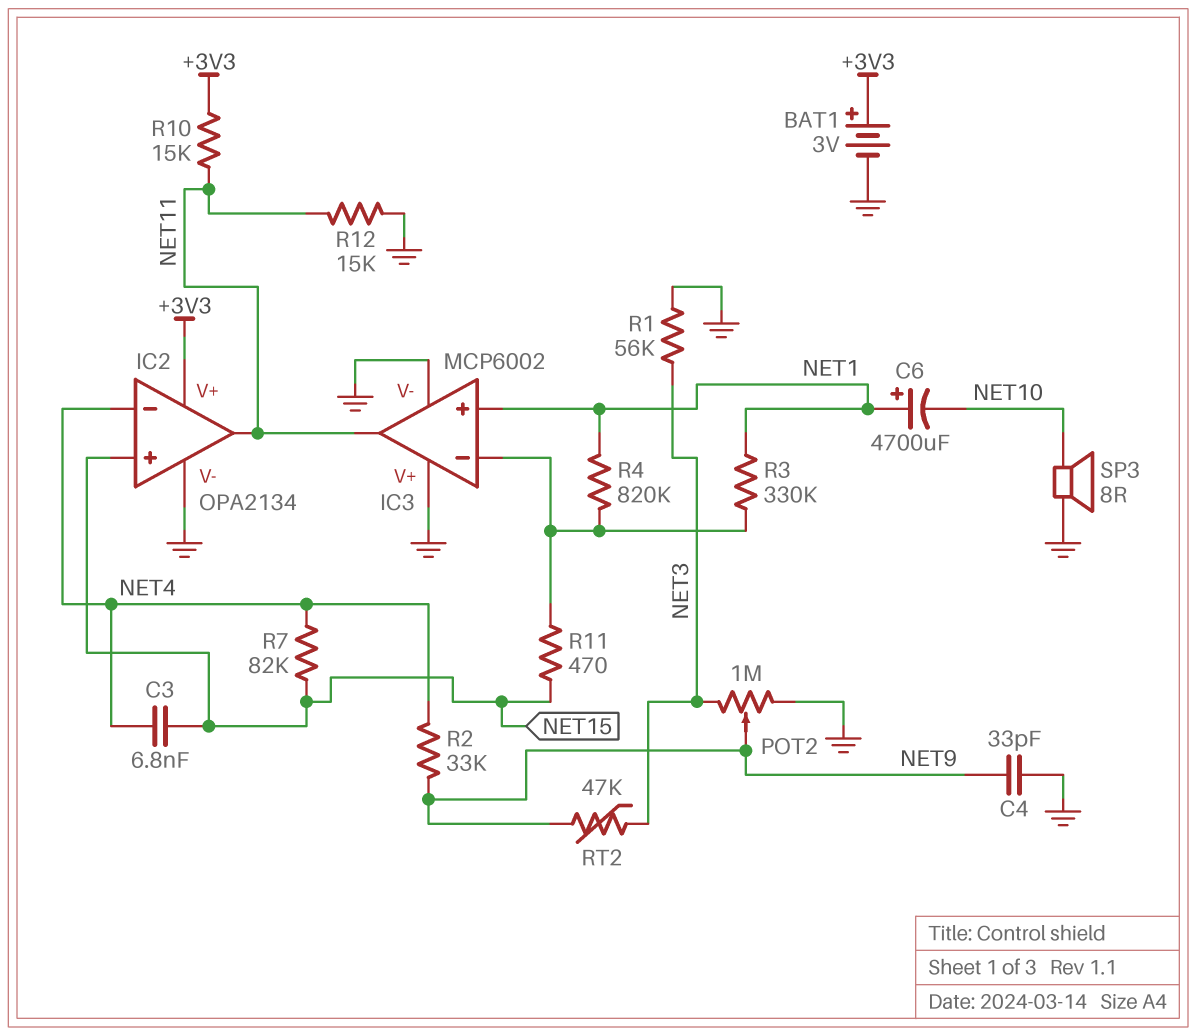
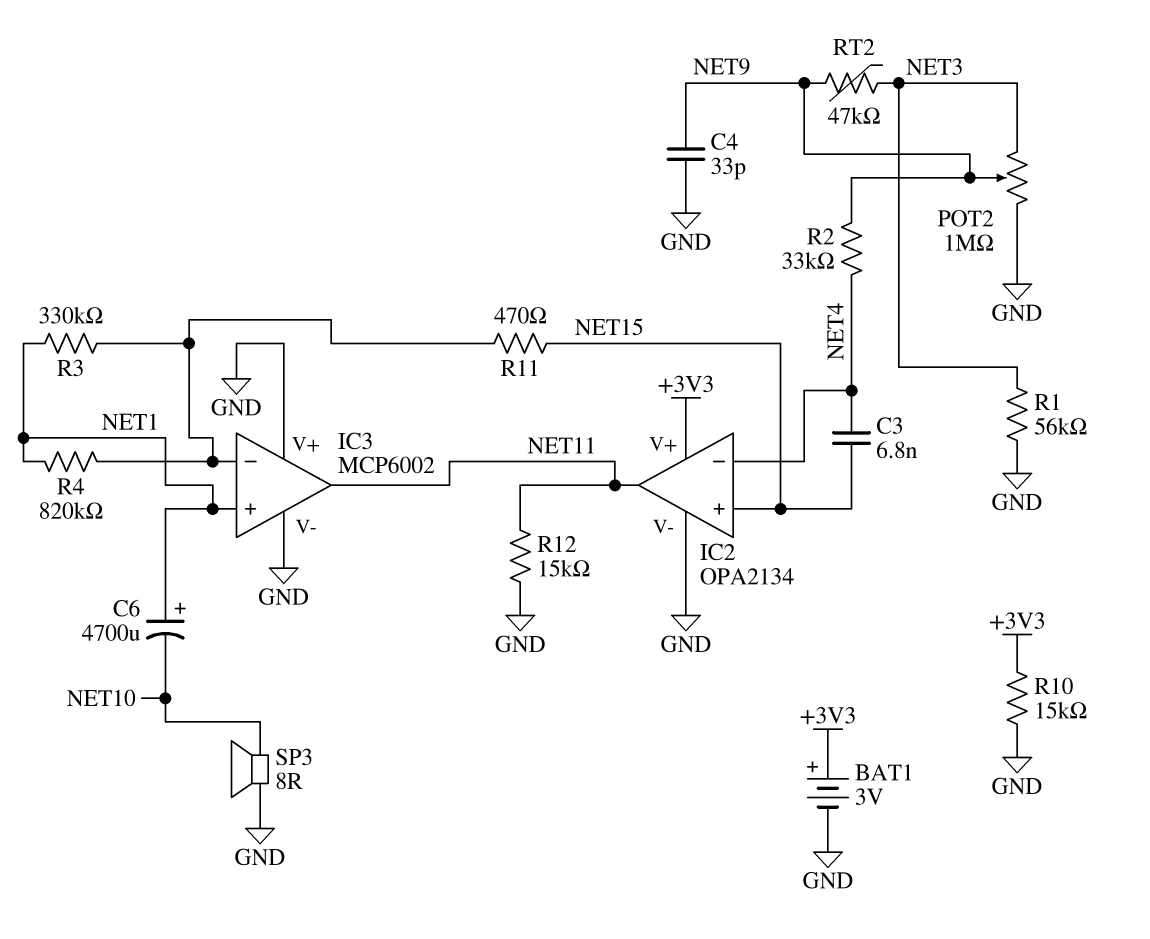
R7: 82k (NET4, NET15) -> none
R10: 15k (+3V3, NET11) -> 15k (+3V3, GND)

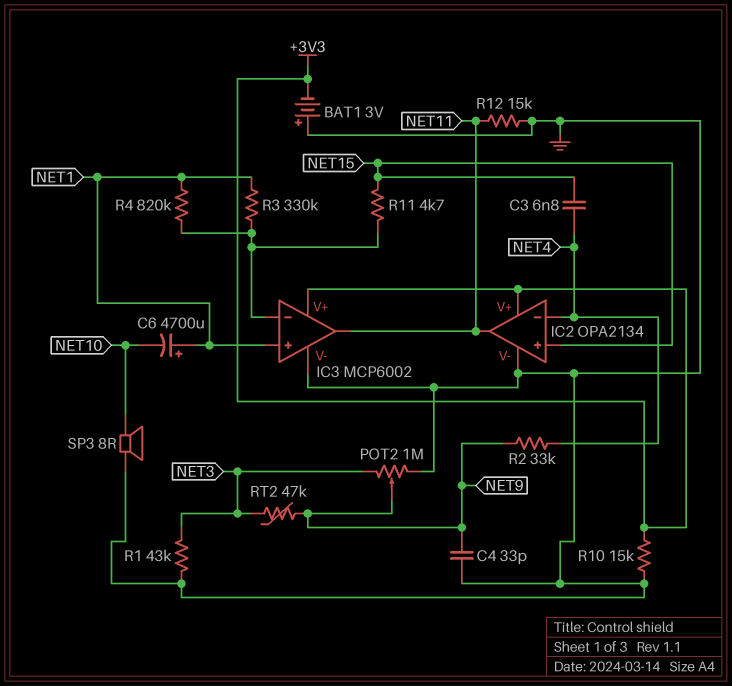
BAT1: 3V (plus +3V3, minus GND) -> 3V (plus GND, minus +3V3)
IC3 pin V+: GND -> +3V3
R1: 56k (GND, NET3) -> 43k (GND, NET3)
R11: 470 (IC3/in-, NET15) -> 4.7k (IC3/in-, NET15)

